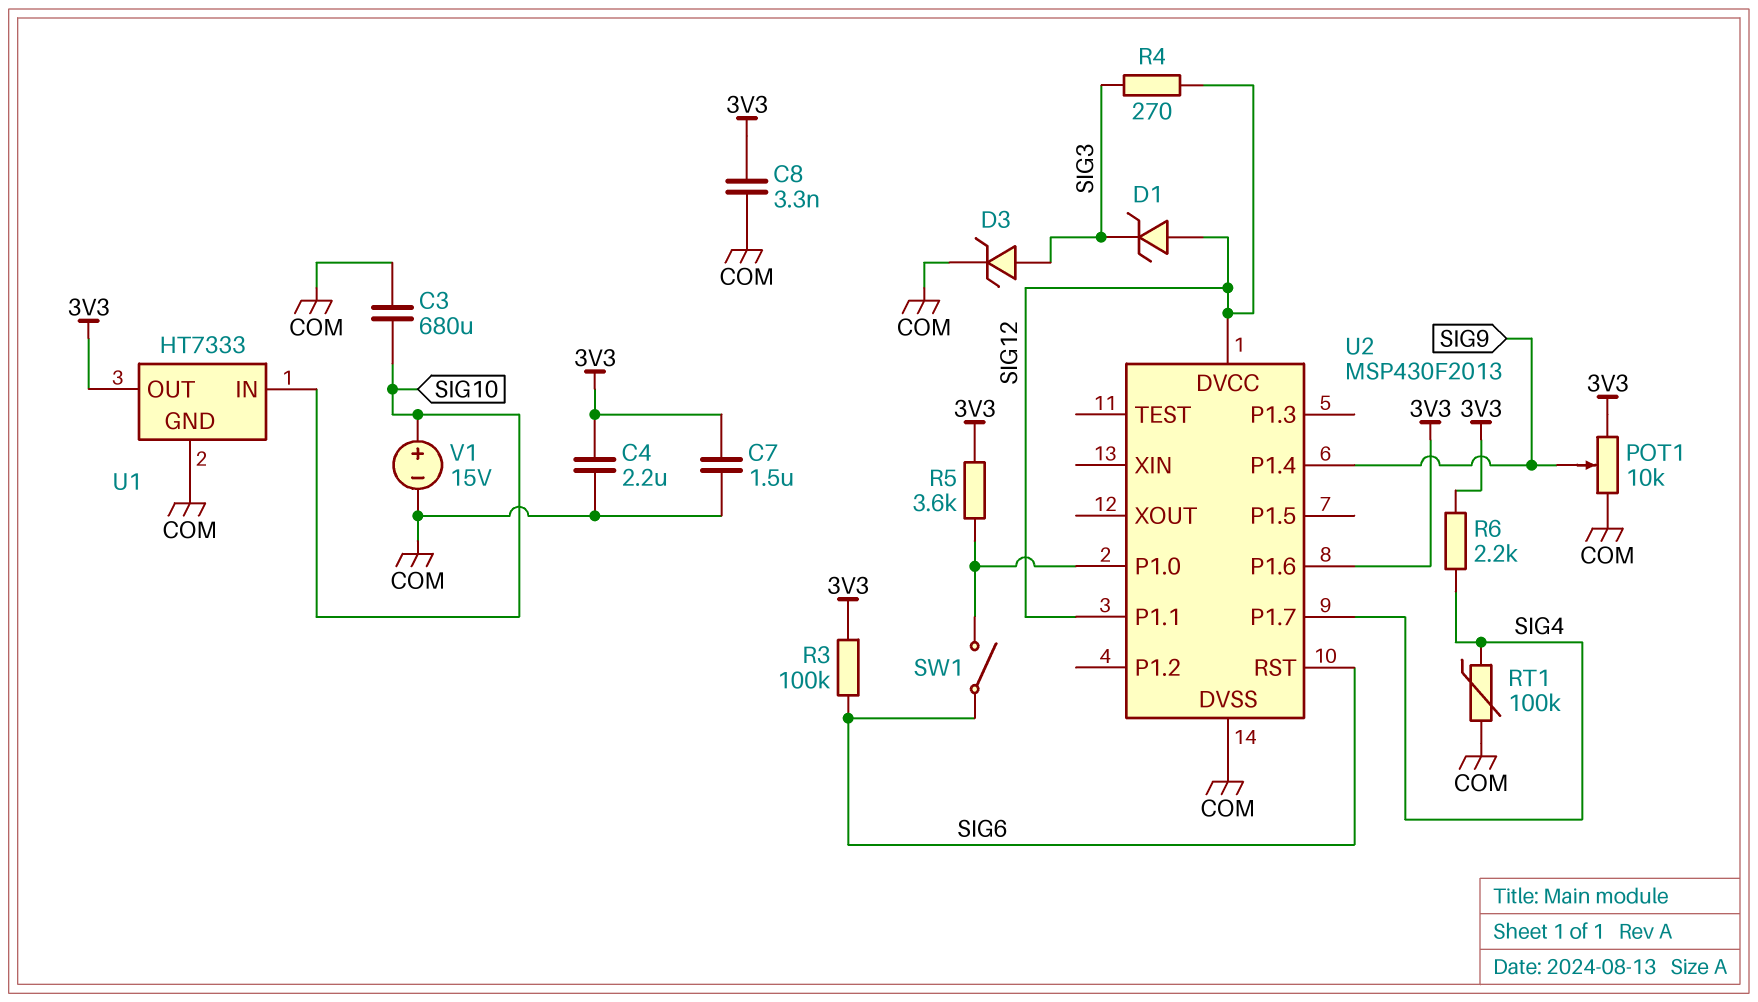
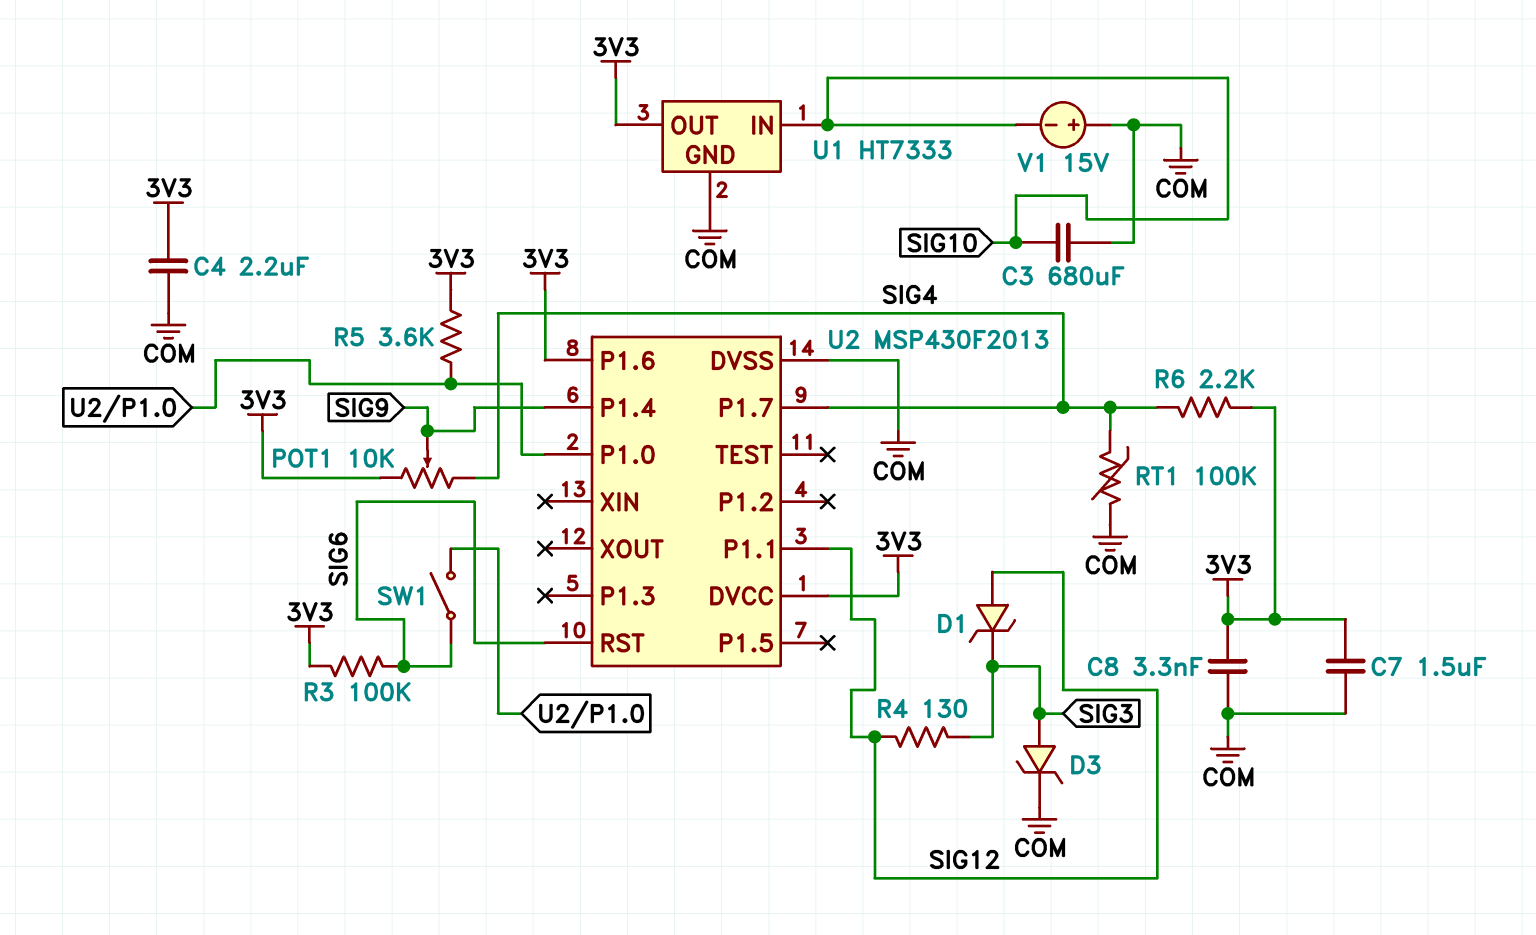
POT1: 10k (3V3, COM, wiper SIG9) -> 10k (3V3, SIG4, wiper SIG9)
R4: 270 (SIG3, SIG12) -> 130 (SIG3, SIG12)
U2 pin DVCC: SIG12 -> 3V3
V1: 15V (plus SIG10, minus COM) -> 15V (plus COM, minus SIG10)

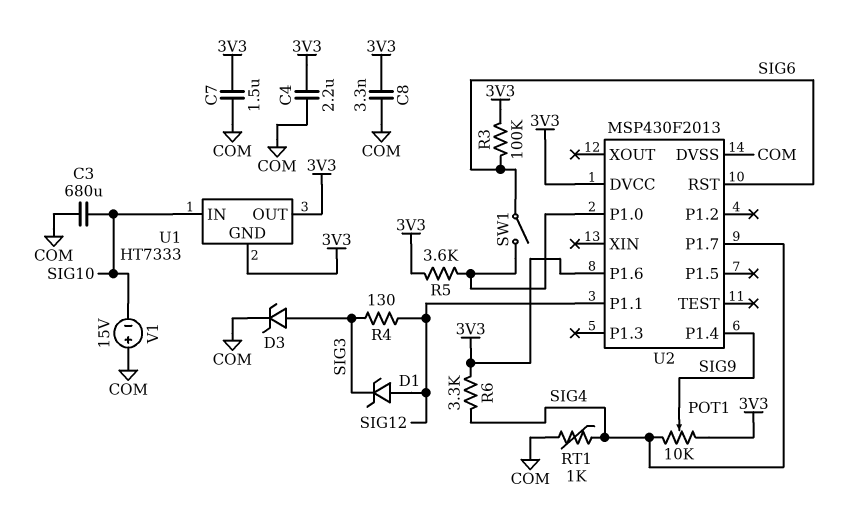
R6: 2.2k (3V3, SIG4) -> 3.3k (3V3, SIG4)
RT1: 100k (COM, SIG4) -> 1k (COM, SIG4)
U1 pin GND: COM -> 3V3

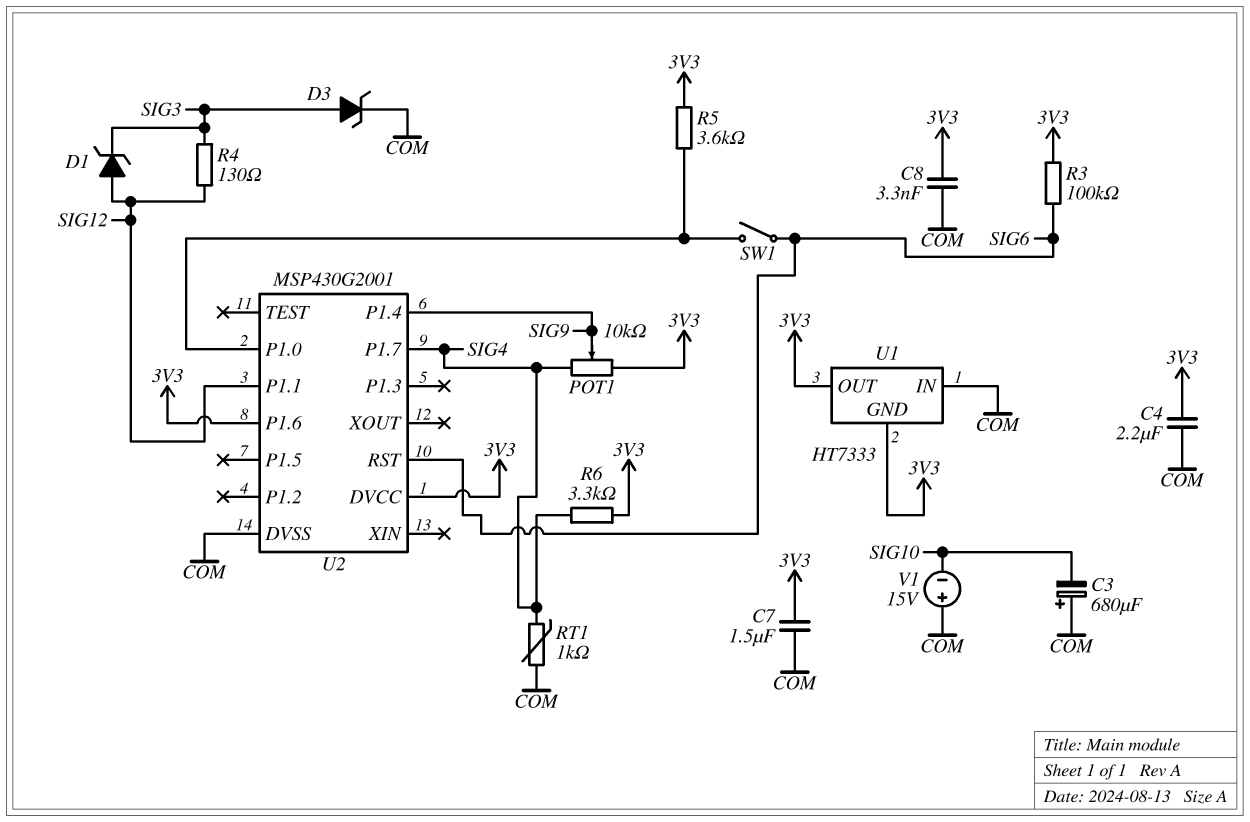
C3: 680uF (COM, SIG10) -> 680uF (plus COM, minus SIG10)
U1 pin IN: SIG10 -> COM
U2: MSP430F2013 -> MSP430G2001

